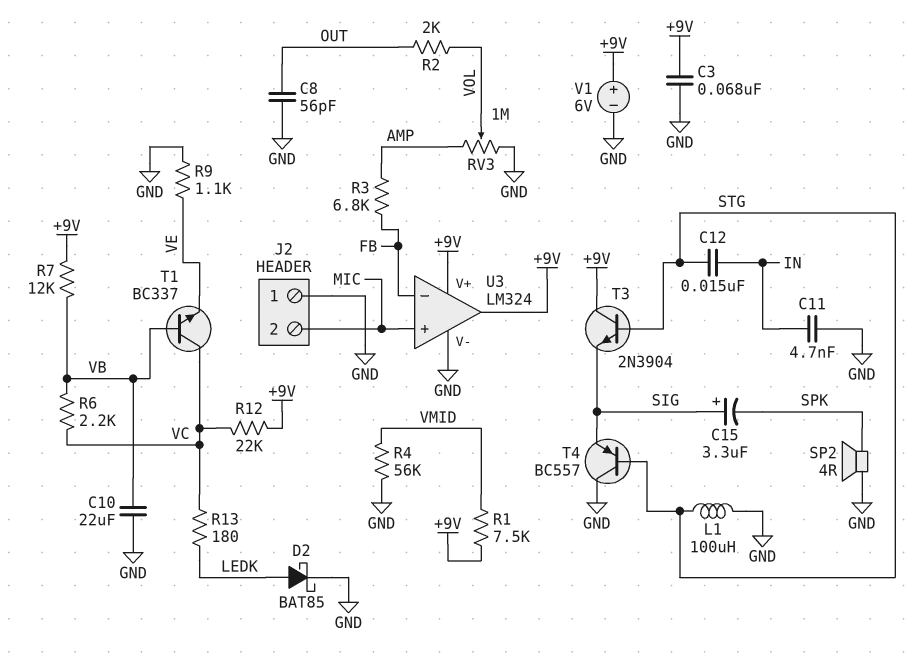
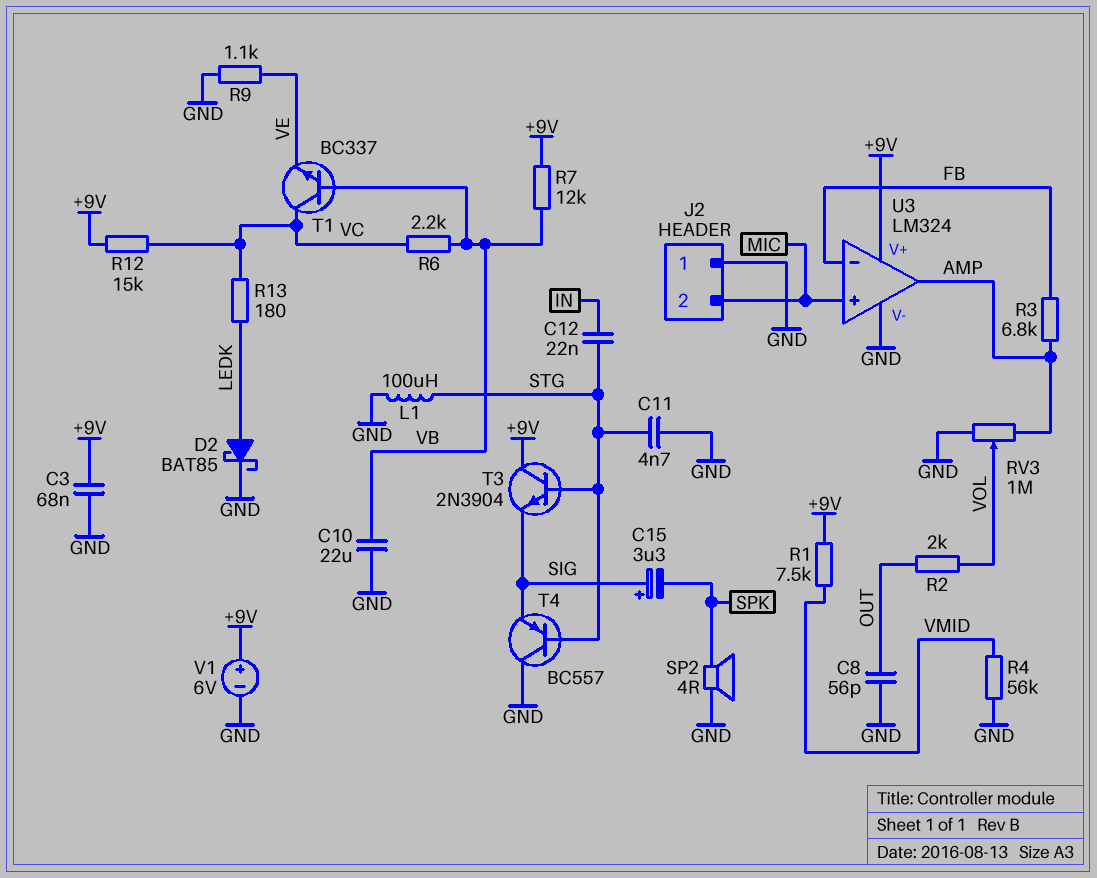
C11: 4.7nF (GND, IN) -> 4.7nF (GND, STG)
C12: 15nF (IN, STG) -> 22nF (IN, STG)
R12: 22k (+9V, VC) -> 15k (+9V, VC)
U3 pin out: +9V -> AMP

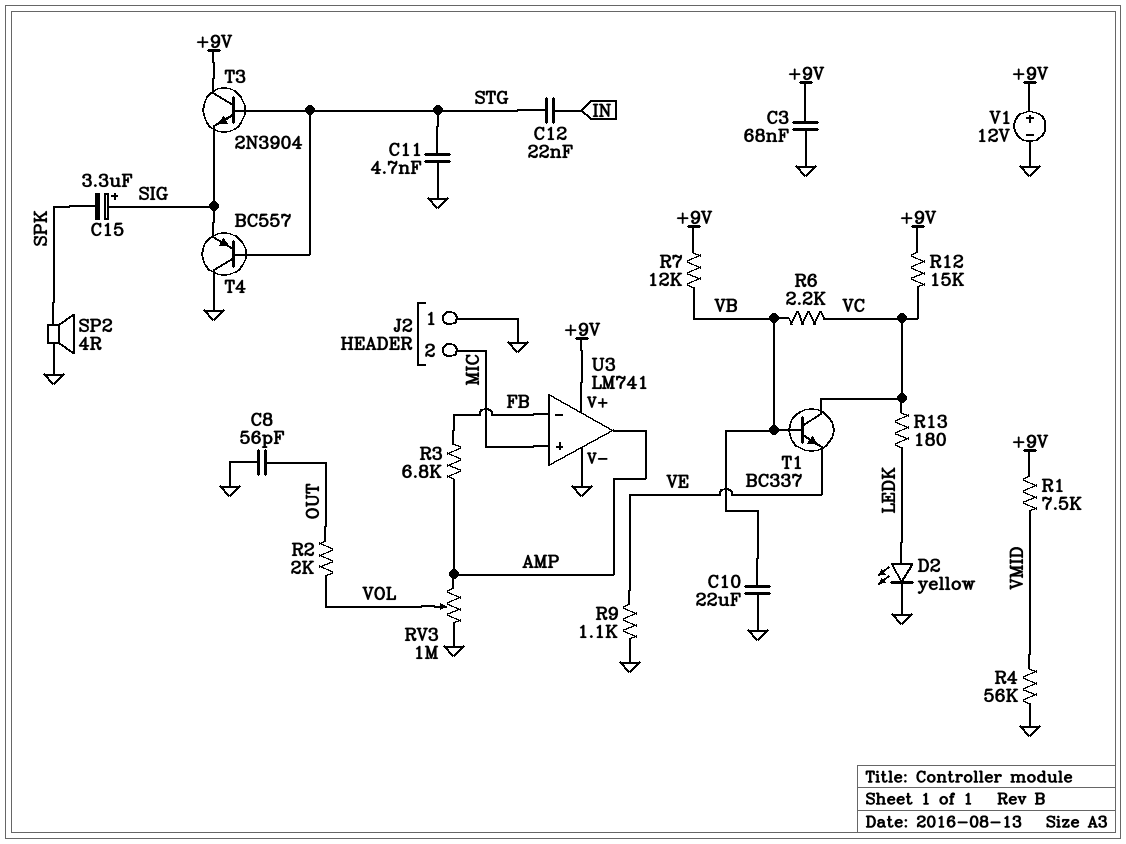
D2: schottky BAT85 (A LEDK, K GND) -> LED yellow (A LEDK, K GND)
L1: 100uH (GND, STG) -> none
U3: LM324 -> LM741
V1: 6V (plus +9V, minus GND) -> 12V (plus +9V, minus GND)

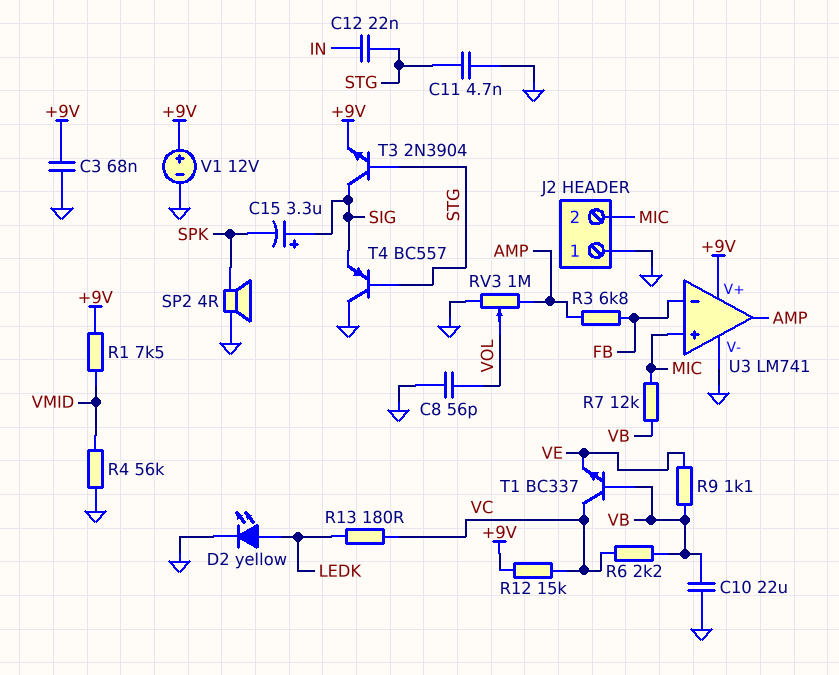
C8: 56pF (GND, OUT) -> 56pF (GND, VOL)
R2: 2k (OUT, VOL) -> none
R7: 12k (+9V, VB) -> 12k (MIC, VB)
R9: 1.1k (GND, VE) -> 1.1k (VB, VE)
T3: NPN 2N3904 (B STG, C +9V, E SIG) -> NPN 2N3904 (B STG, C SIG, E +9V)

